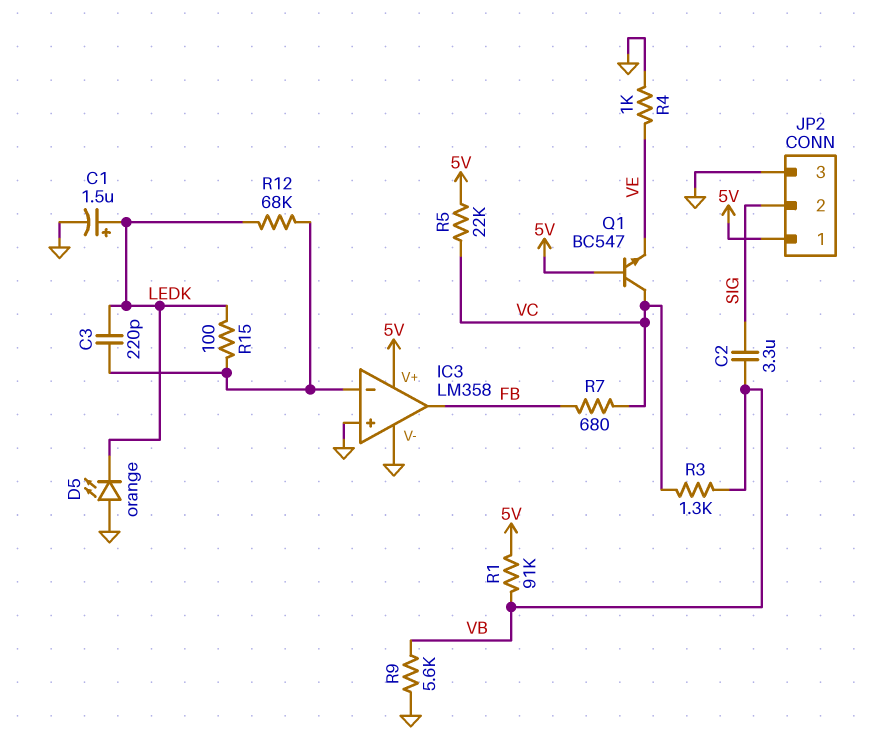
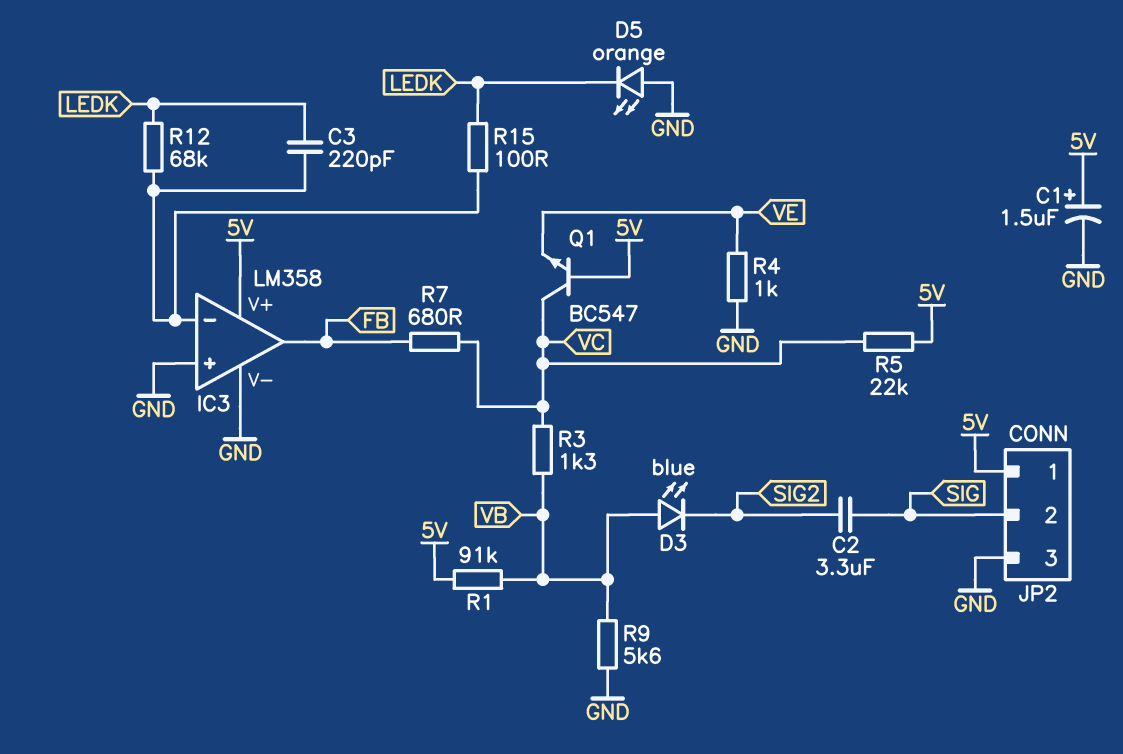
C1: 1.5uF (plus LEDK, minus GND) -> 1.5uF (plus 5V, minus GND)
C2: 3.3uF (SIG, VB) -> 3.3uF (SIG, SIG2)
D3: none -> LED blue (A VB, K SIG2)

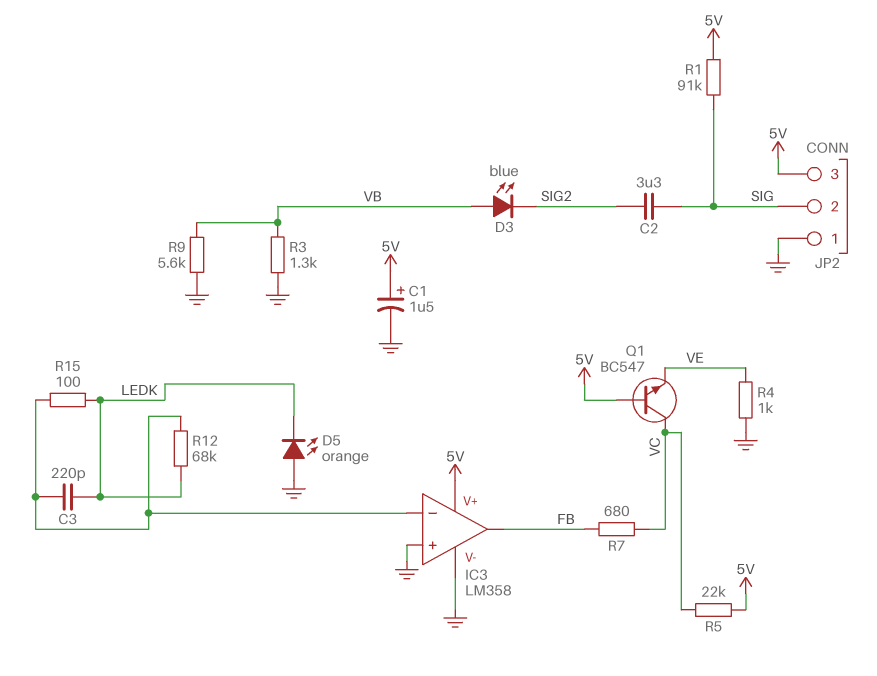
JP2 pin 1: 5V -> GND
JP2 pin 3: GND -> 5V
R1: 91k (5V, VB) -> 91k (5V, SIG)
R3: 1.3k (VB, VC) -> 1.3k (GND, VB)

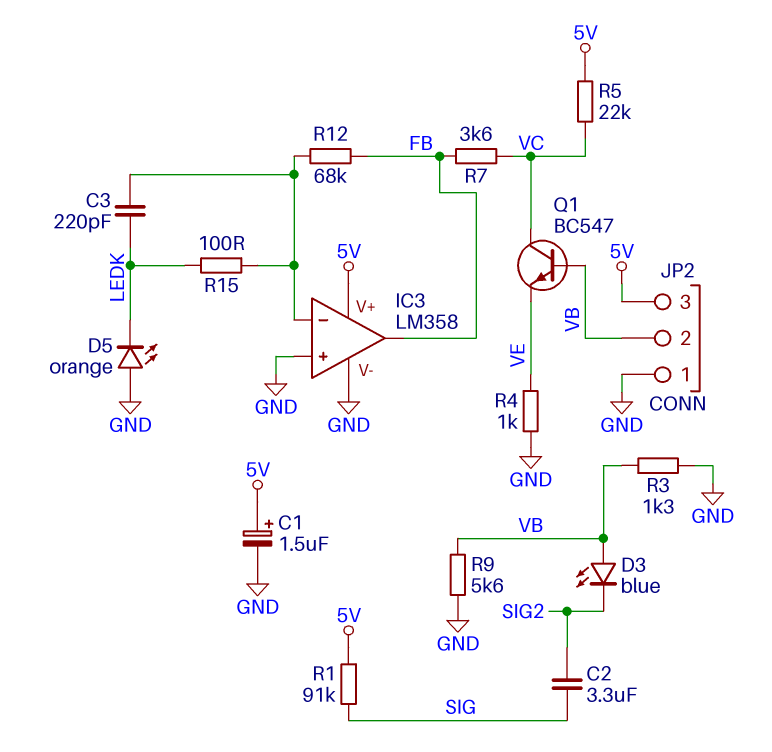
JP2 pin 2: SIG -> VB
Q1: NPN BC547 (B 5V, C VC, E VE) -> NPN BC547 (B VB, C VC, E VE)
R7: 680 (FB, VC) -> 3.6k (FB, VC)
R12: 68k (IC3/in-, LEDK) -> 68k (FB, IC3/in-)

